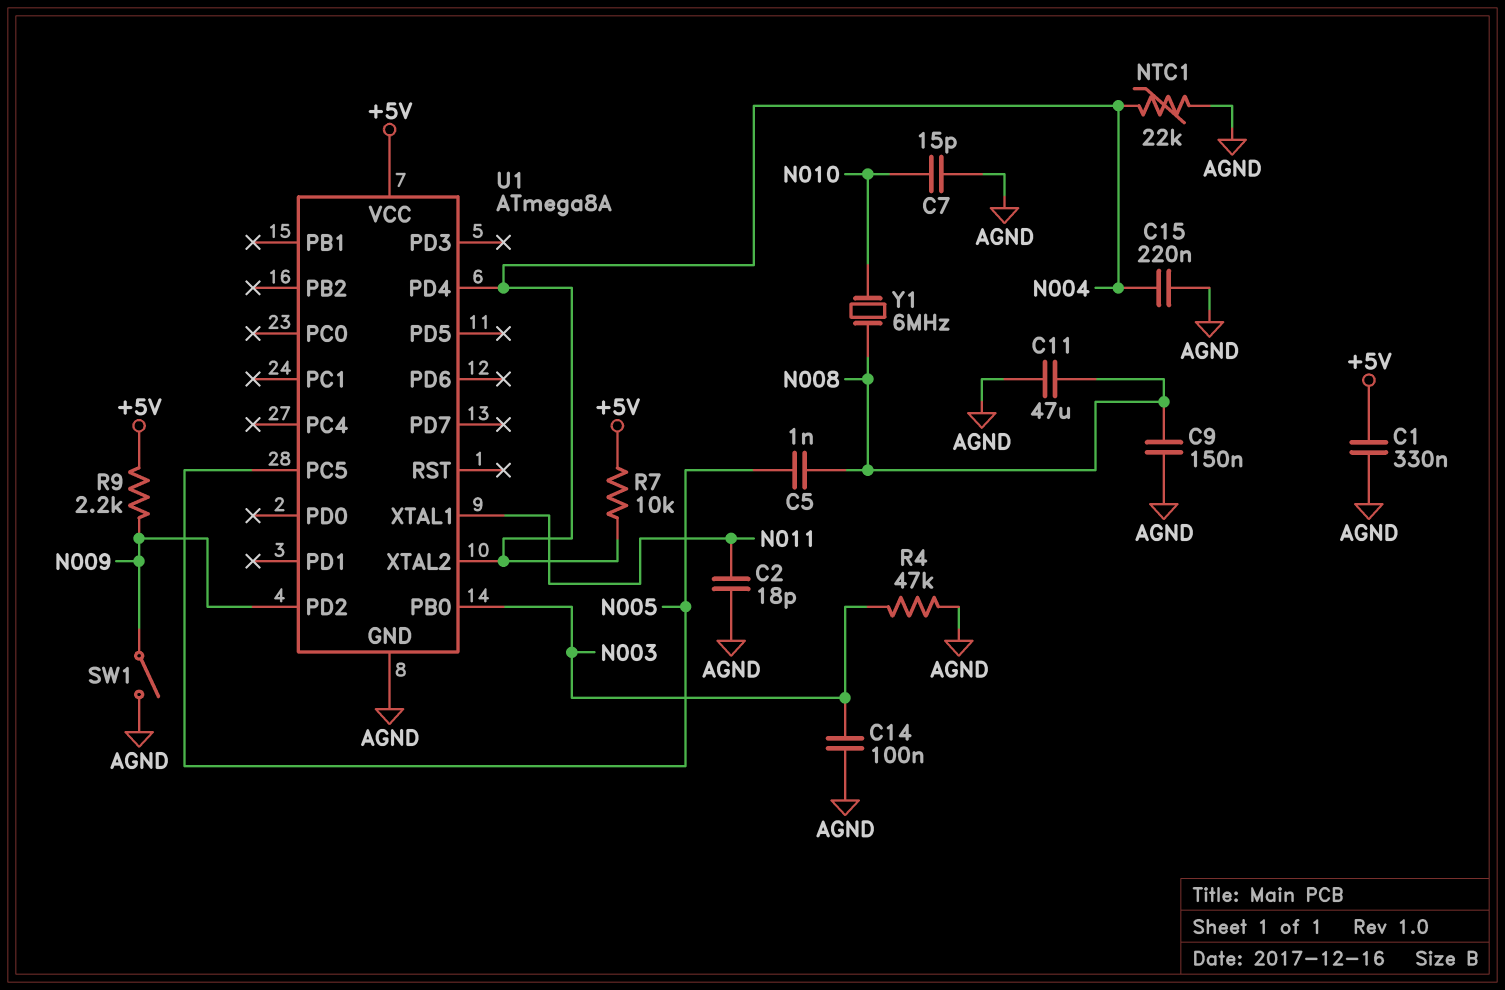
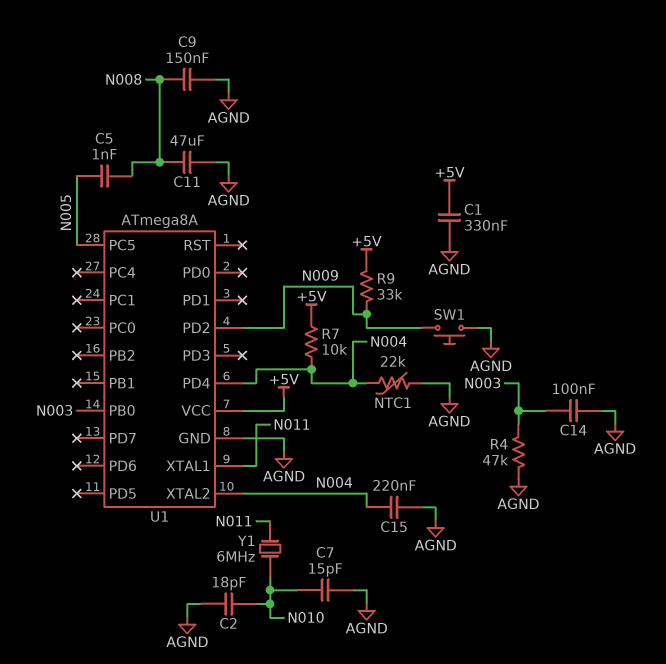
C2: 18pF (AGND, N011) -> 18pF (AGND, N010)
R9: 2.2k (+5V, N009) -> 33k (+5V, N009)
SW1: switch (AGND, N009) -> button (AGND, N009)
Y1: 6MHz (N008, N010) -> 6MHz (N010, N011)

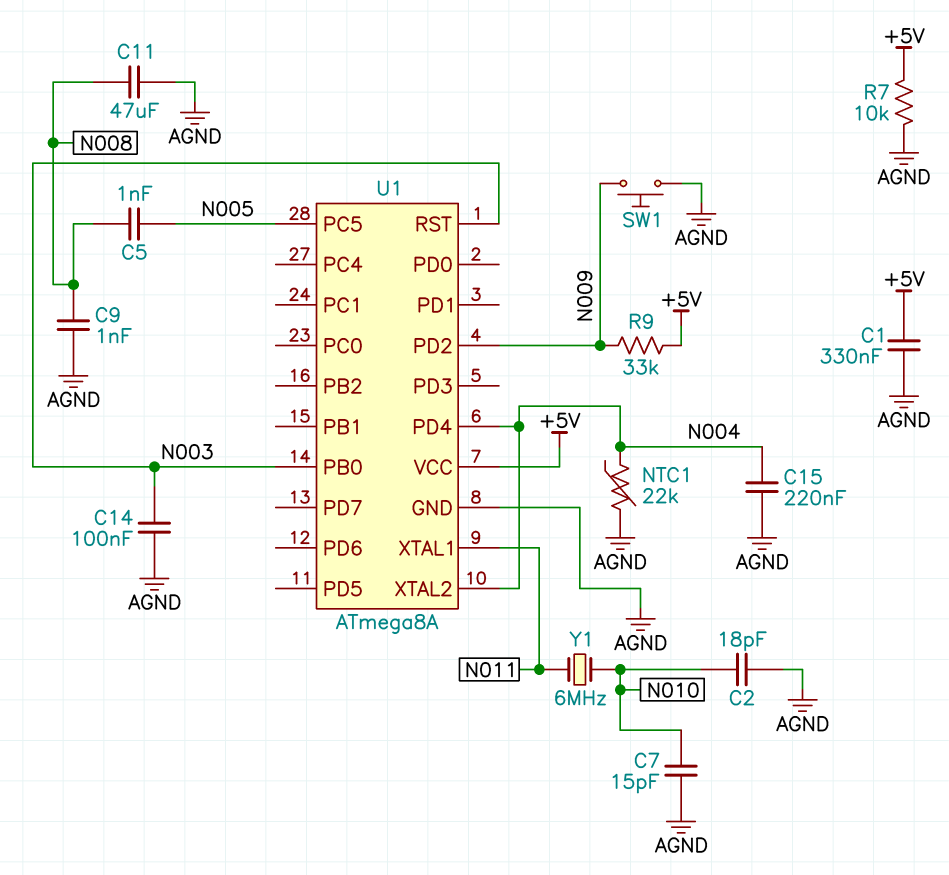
C9: 150nF (AGND, N008) -> 1nF (AGND, N008)
R4: 47k (AGND, N003) -> none
R7: 10k (+5V, N004) -> 10k (+5V, AGND)
U1 pin RST: none -> N003

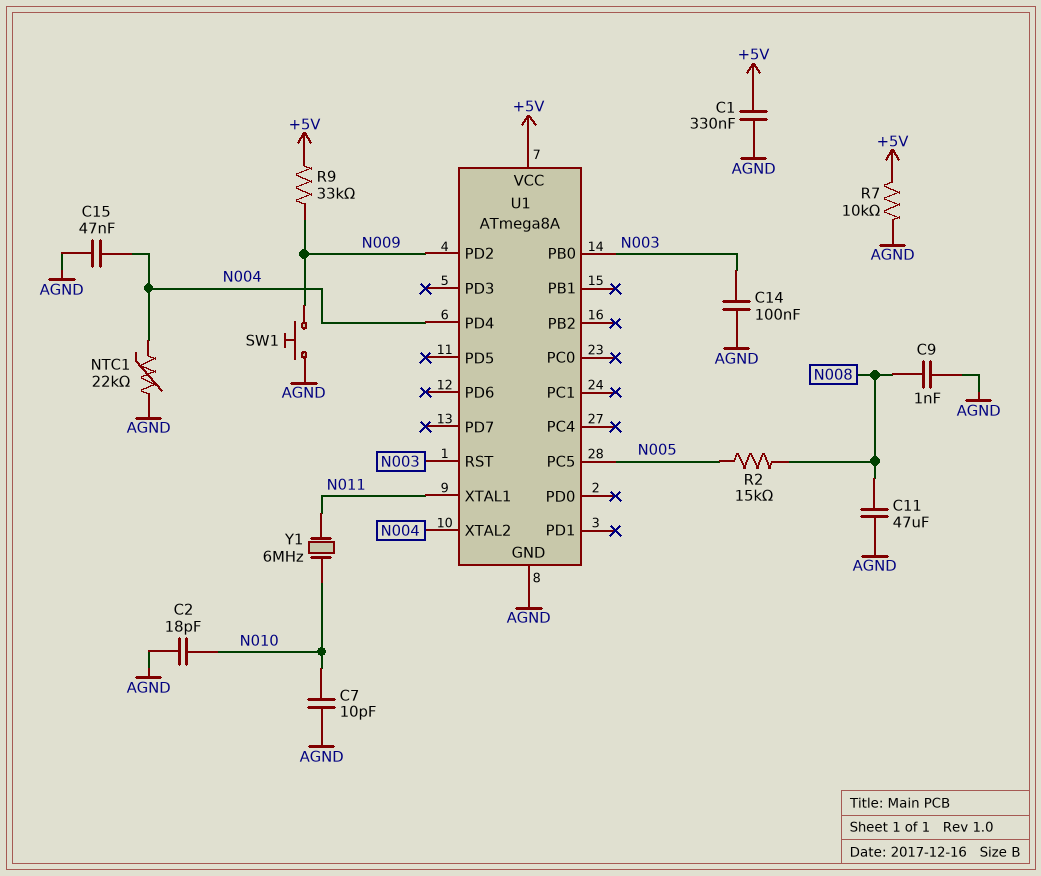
C5: 1nF (N005, N008) -> none
C7: 15pF (AGND, N010) -> 10pF (AGND, N010)
C15: 220nF (AGND, N004) -> 47nF (AGND, N004)
R2: none -> 15k (N005, N008)

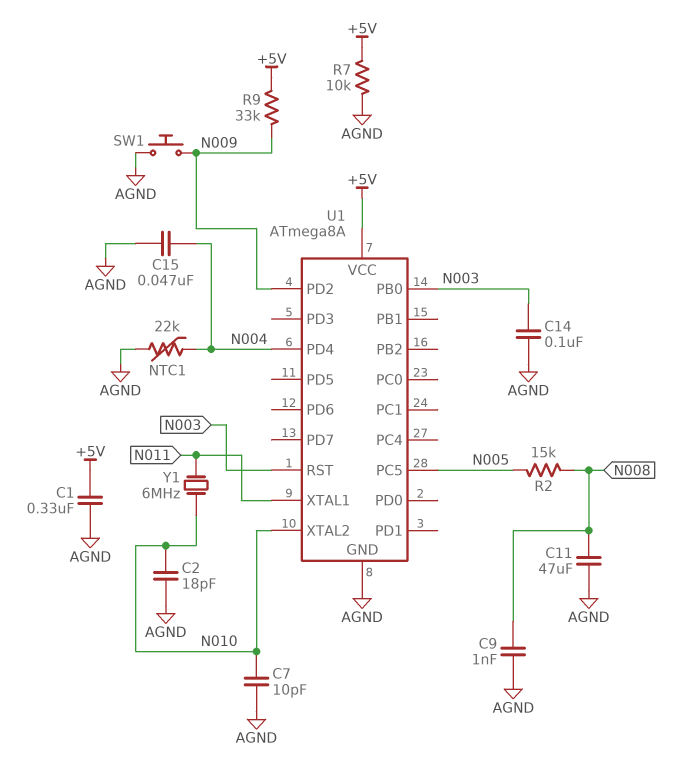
U1 pin XTAL2: N004 -> N010

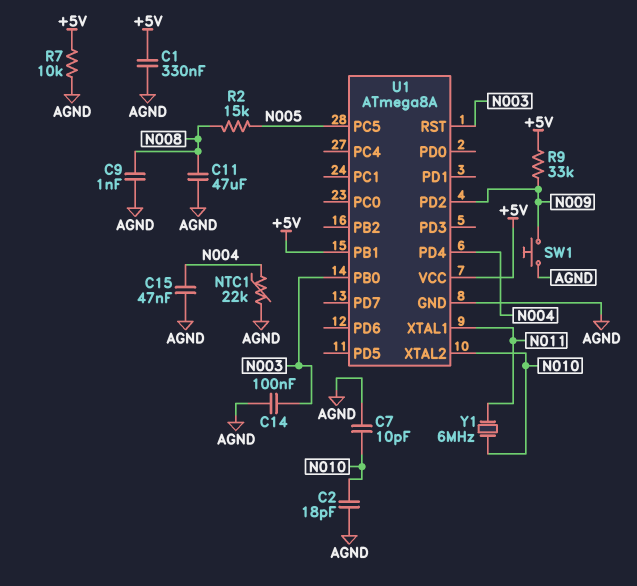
U1 pin PB1: none -> +5V

